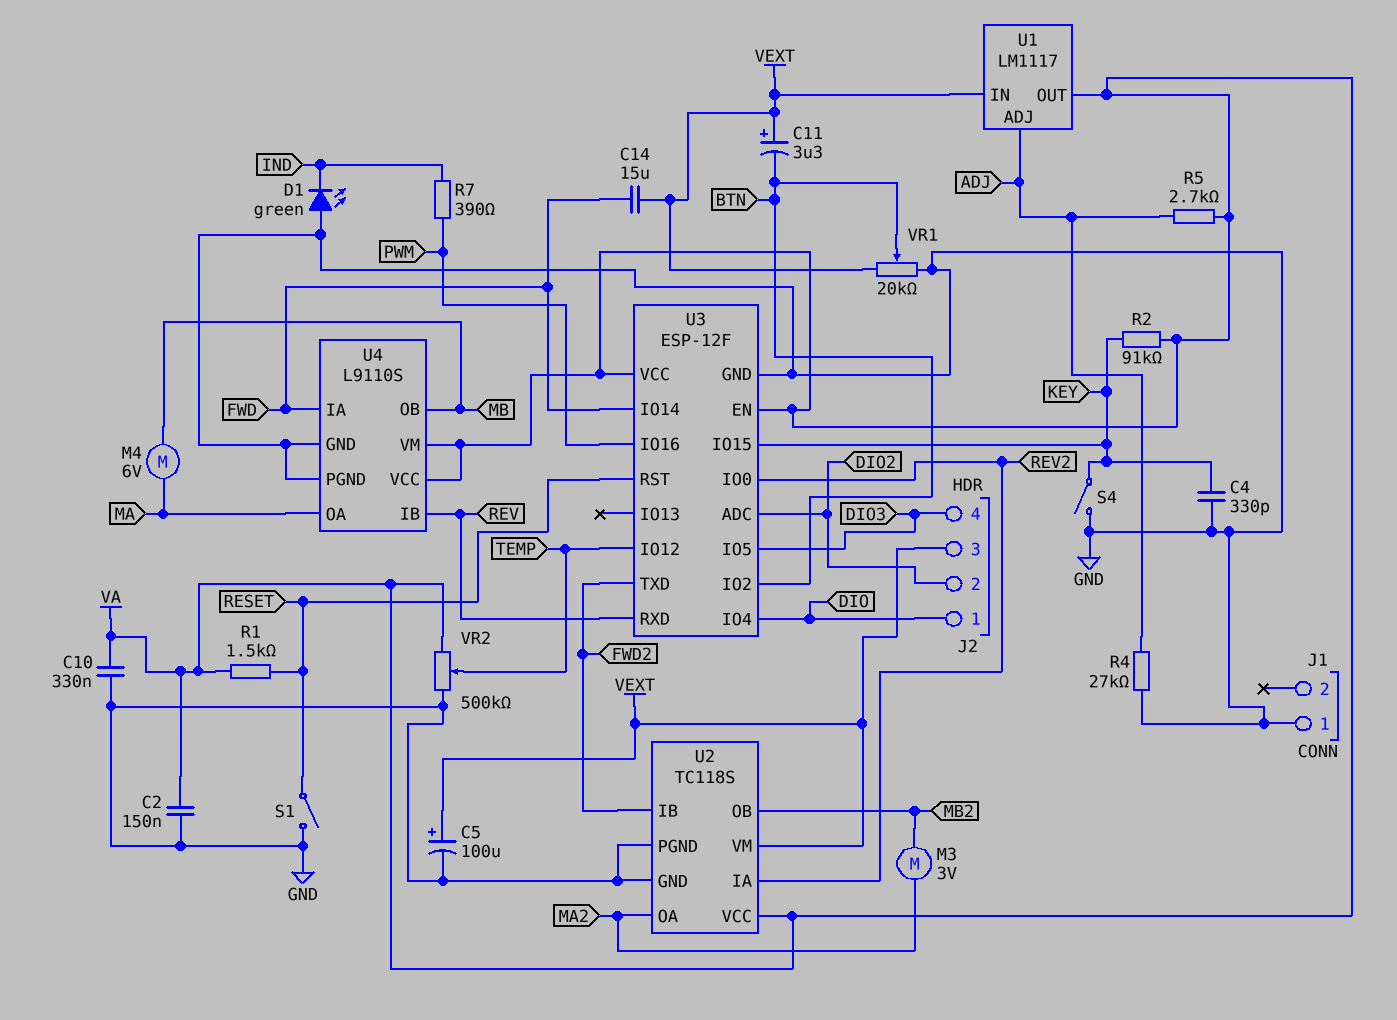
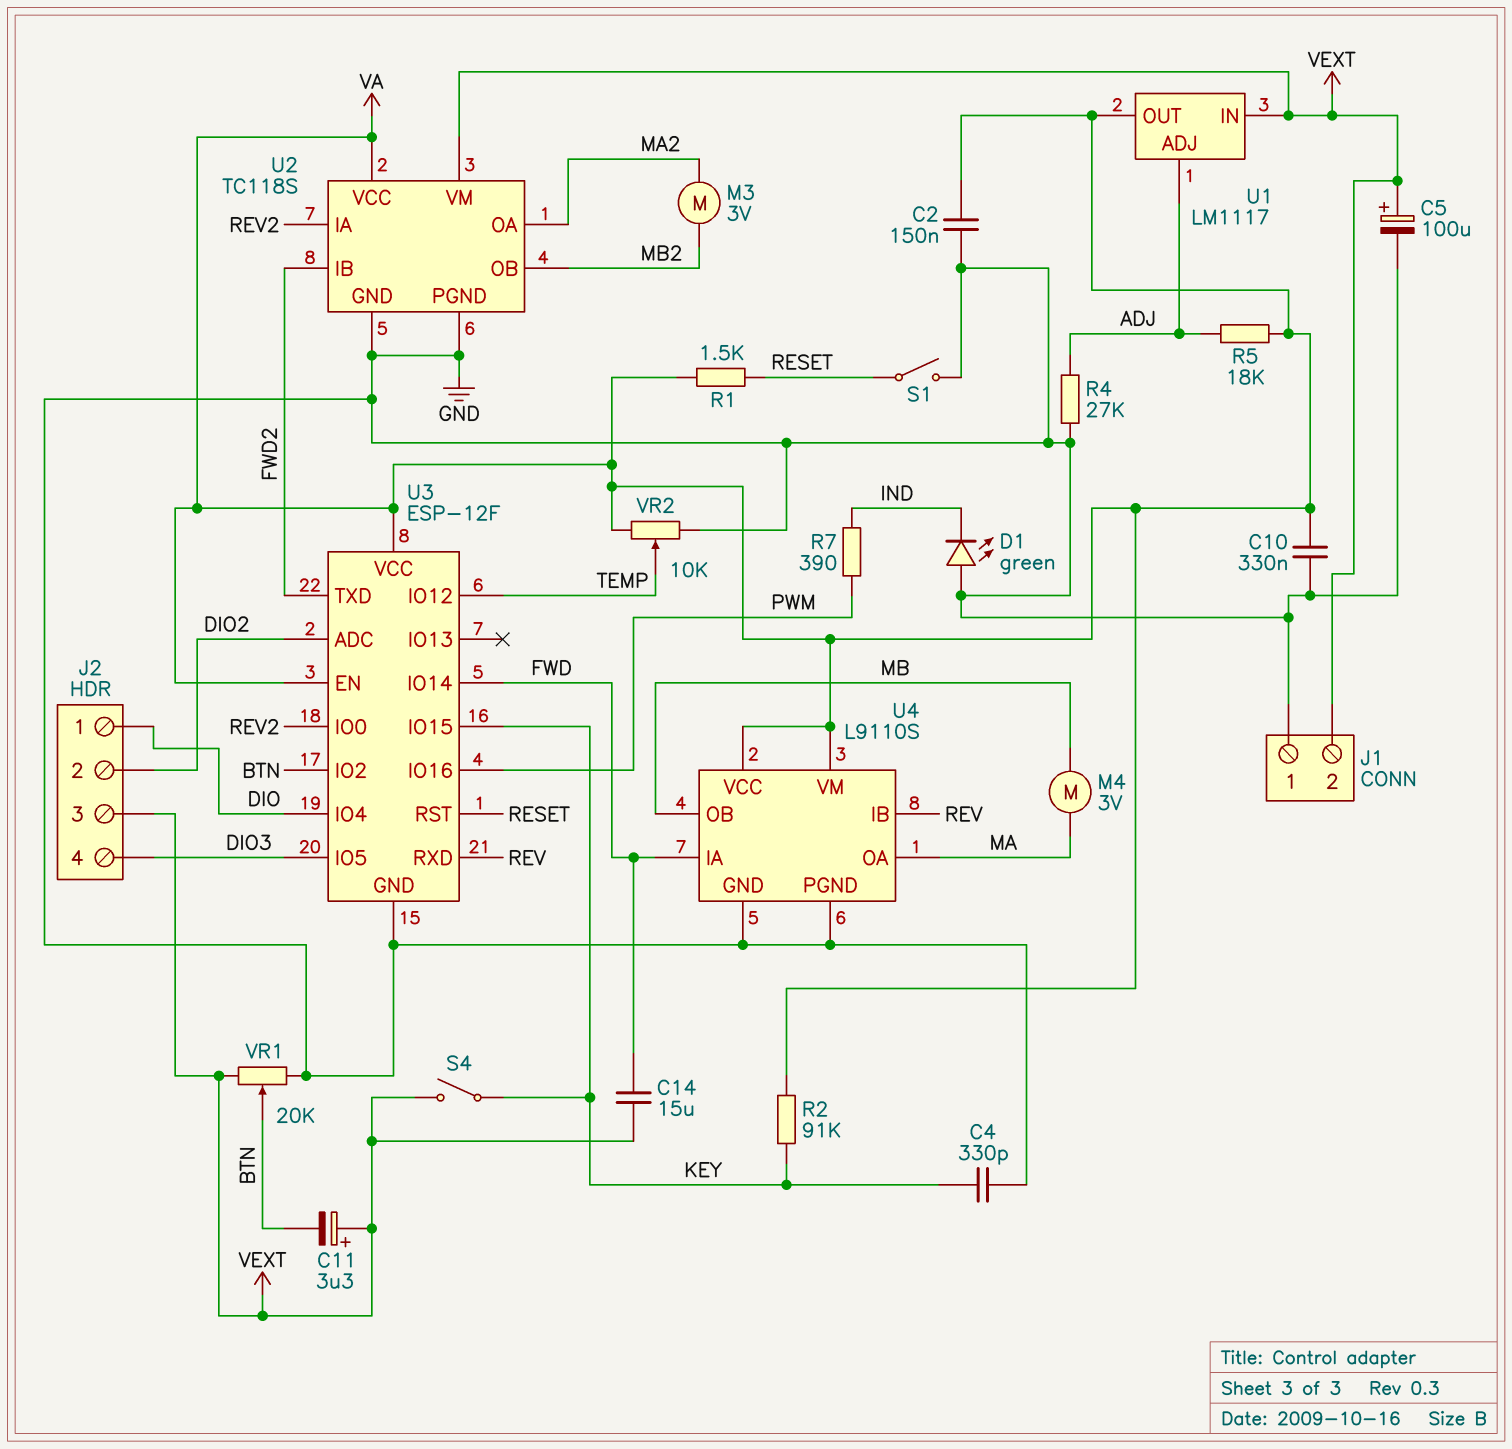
J1 pin 2: none -> VEXT
M4: motor 6V (MA, MB) -> motor 3V (MA, MB)
R5: 2.7k (ADJ, VA) -> 18k (ADJ, VA)
S4: switch (GND, KEY) -> switch (KEY, VEXT)
VR2: 500k (GND, VA, wiper TEMP) -> 10k (GND, VA, wiper TEMP)

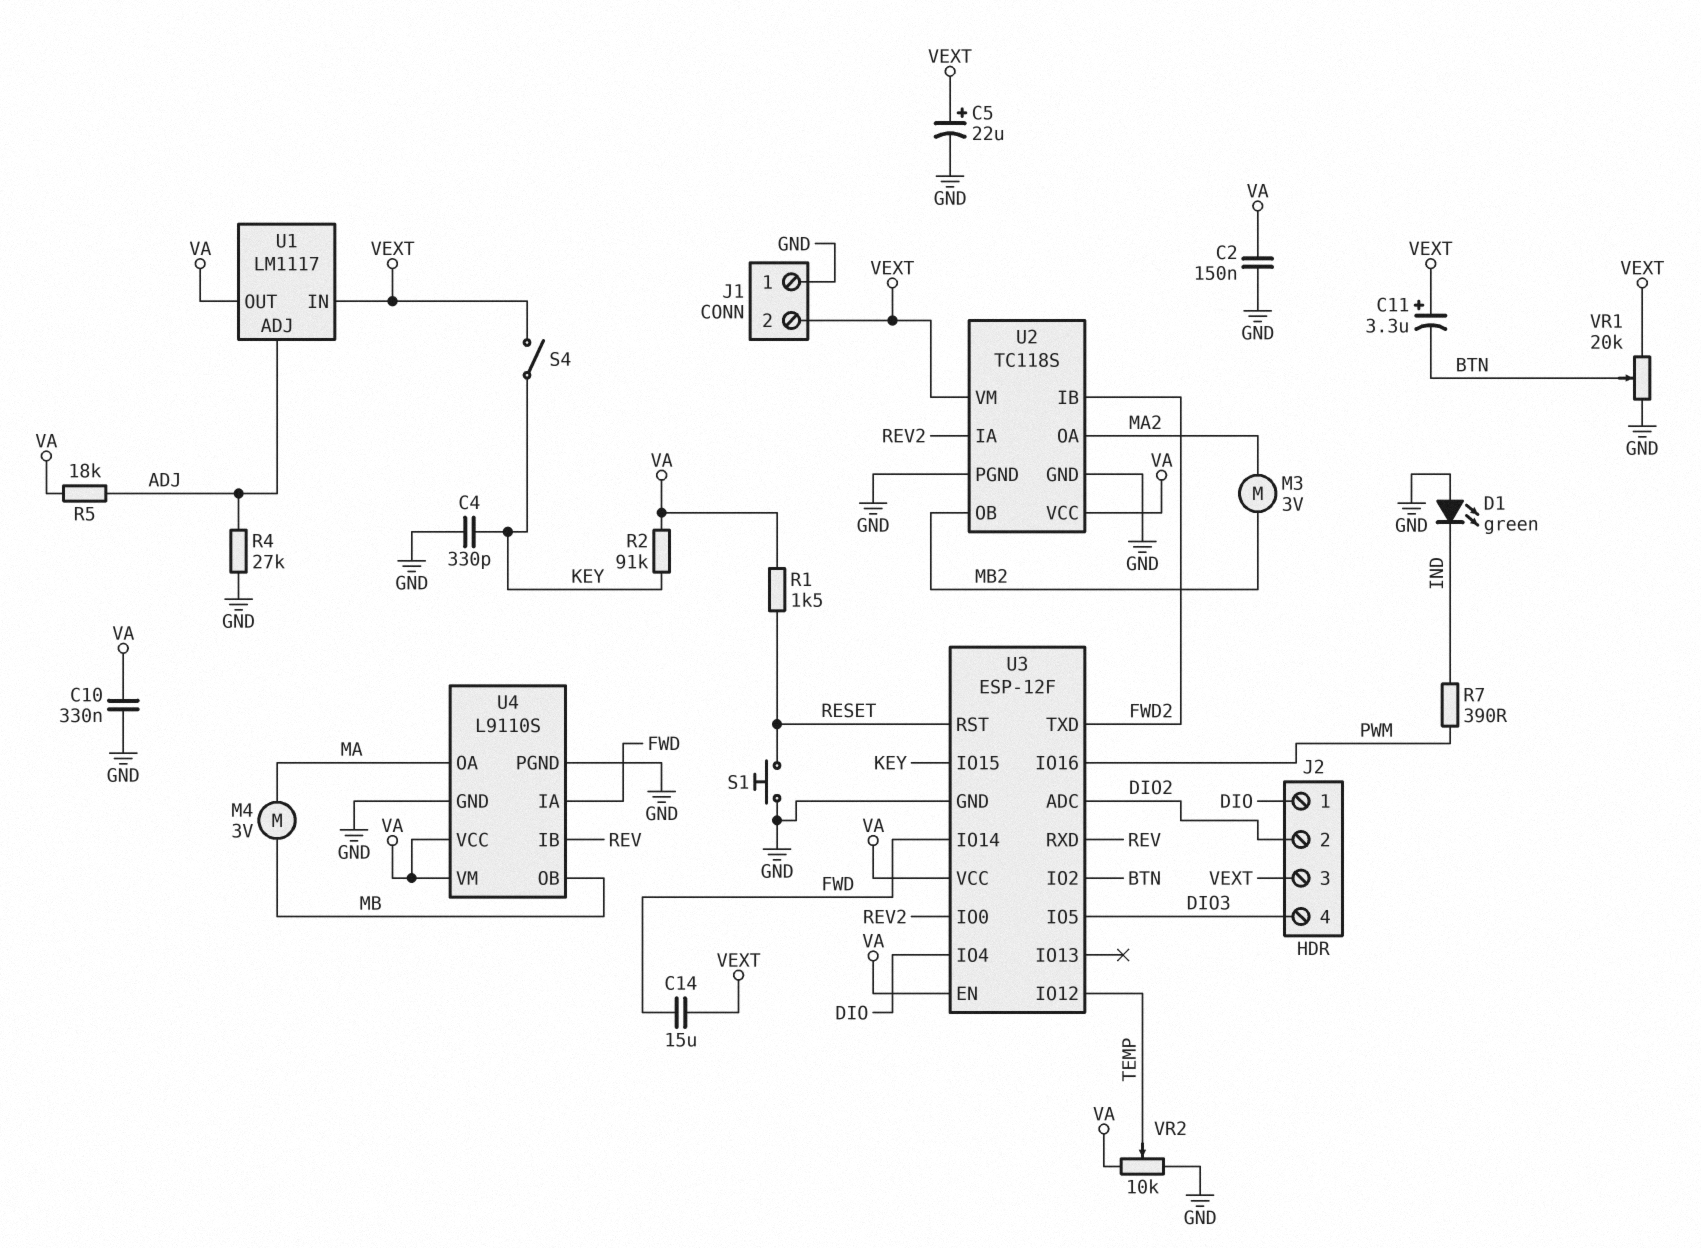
C5: 100uF (plus VEXT, minus GND) -> 22uF (plus VEXT, minus GND)
S1: switch (GND, RESET) -> button (GND, RESET)

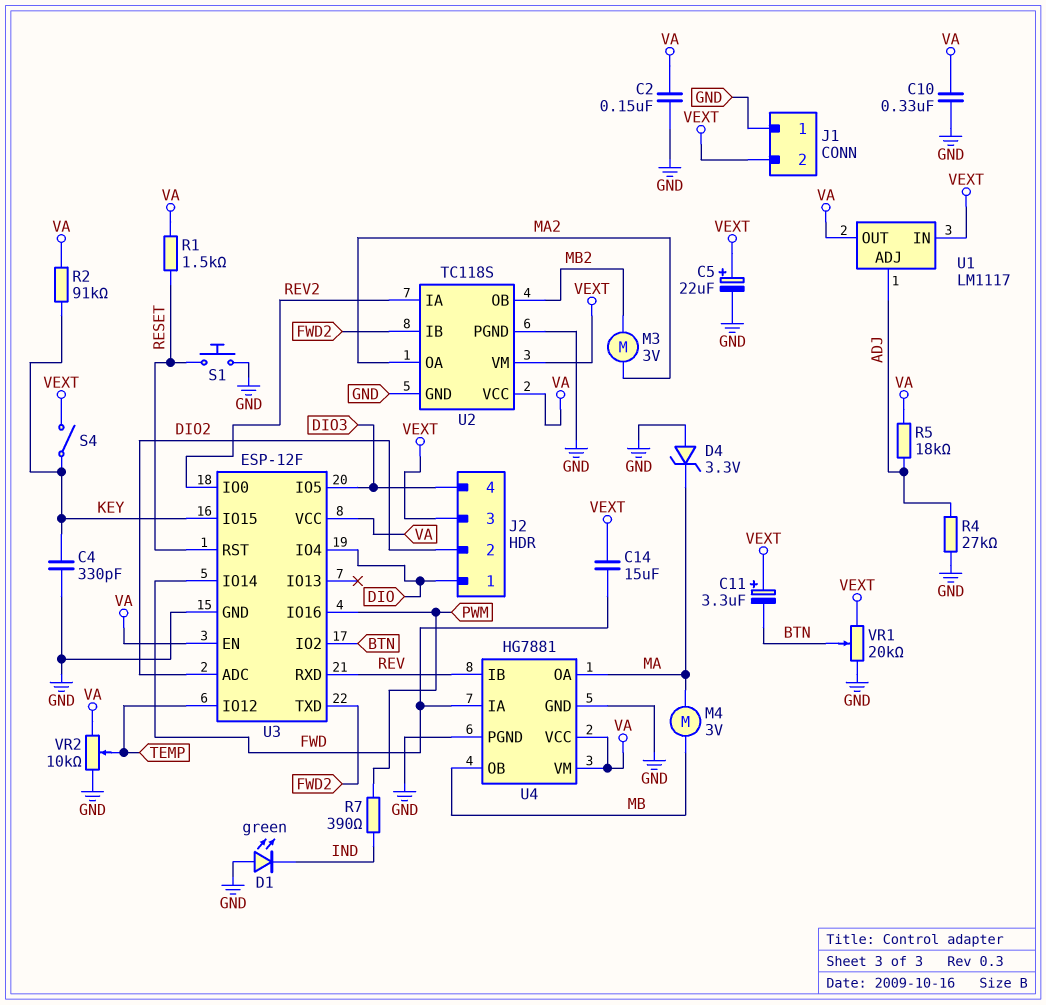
D4: none -> zener 3.3V (A GND, K MA)
U4: L9110S -> HG7881

